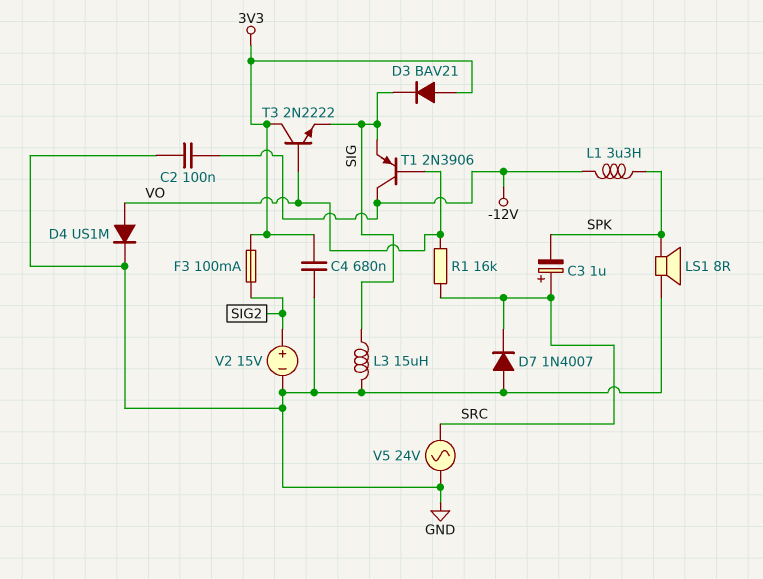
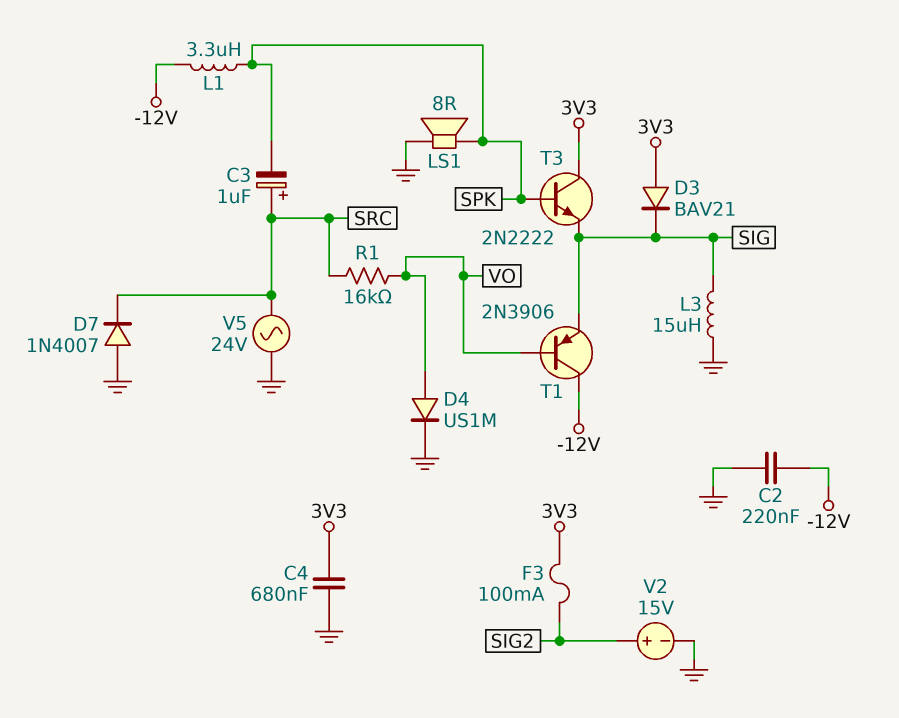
C2: 100nF (-12V, GND) -> 220nF (-12V, GND)
T3: NPN 2N2222 (B VO, C 3V3, E SIG) -> NPN 2N2222 (B SPK, C 3V3, E SIG)

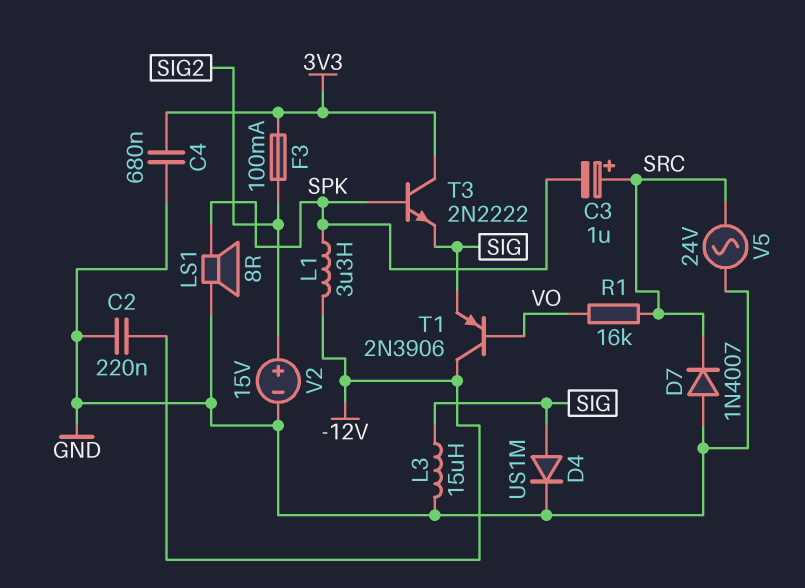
D3: diode BAV21 (A 3V3, K SIG) -> none
D4: diode US1M (A VO, K GND) -> diode US1M (A SIG, K GND)

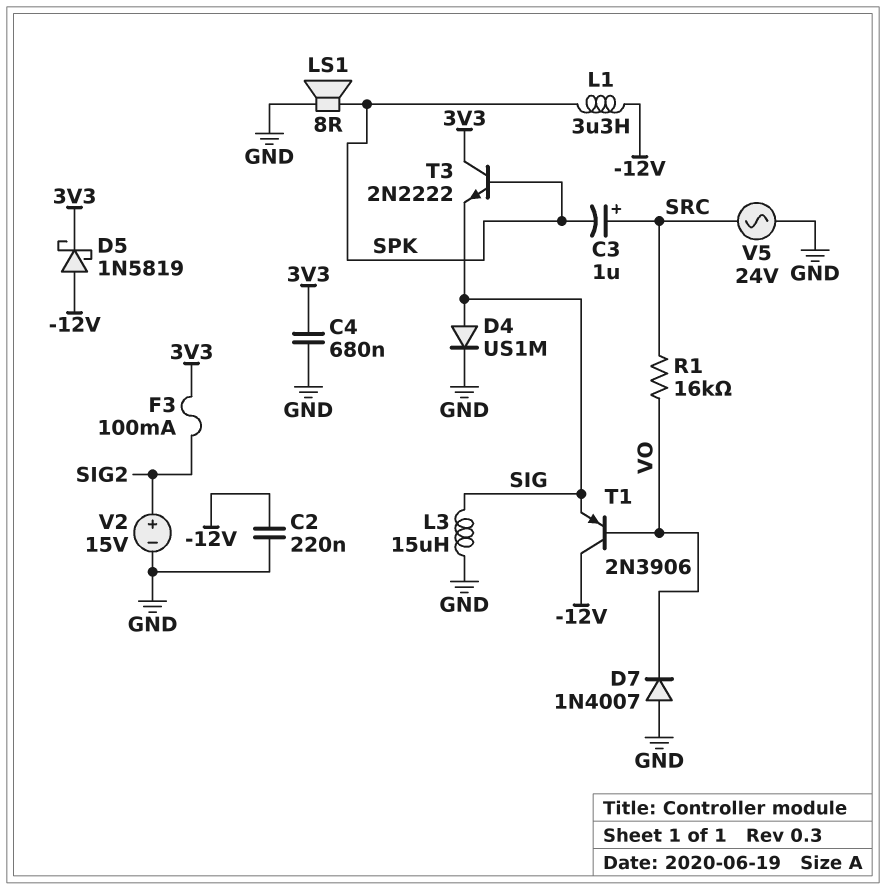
D5: none -> schottky 1N5819 (A -12V, K 3V3)
D7: diode 1N4007 (A GND, K SRC) -> diode 1N4007 (A GND, K VO)

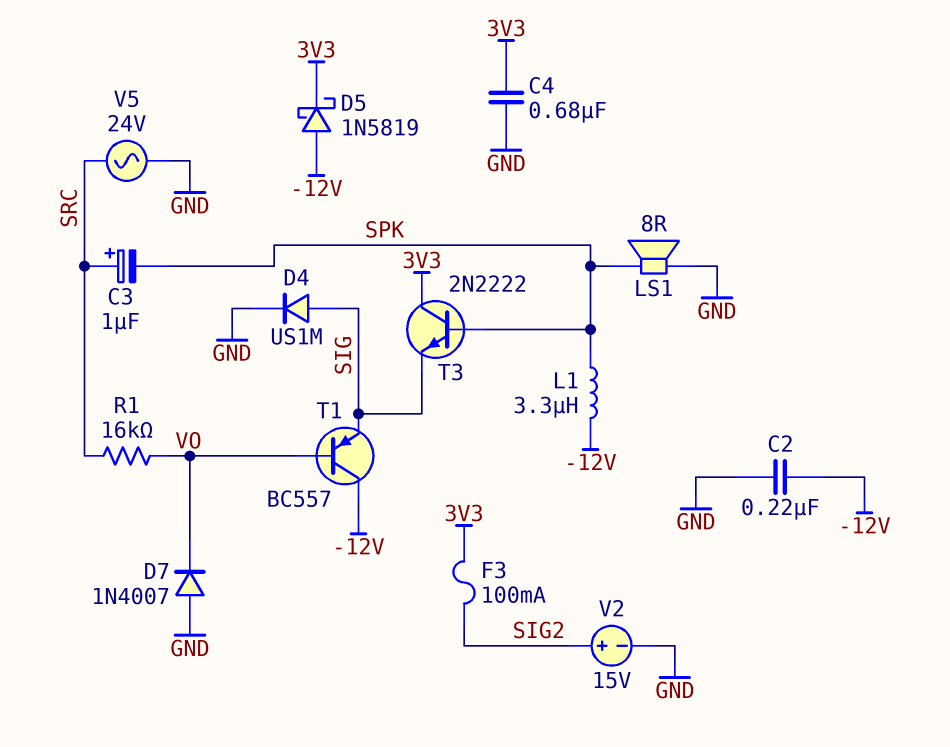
L3: 15uH (GND, SIG) -> none
T1: PNP 2N3906 (B VO, C -12V, E SIG) -> PNP BC557 (B VO, C -12V, E SIG)

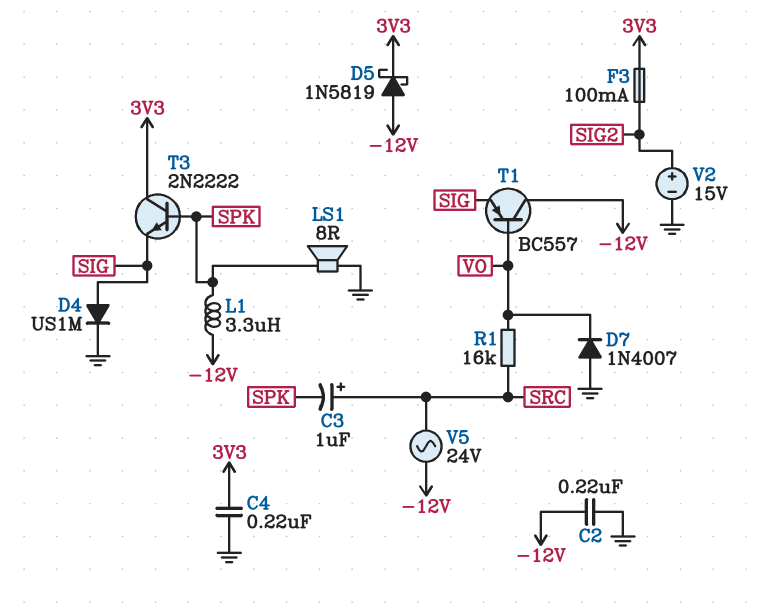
C4: 680nF (3V3, GND) -> 220nF (3V3, GND)
V5: AC 24V (GND, SRC) -> AC 24V (-12V, SRC)

